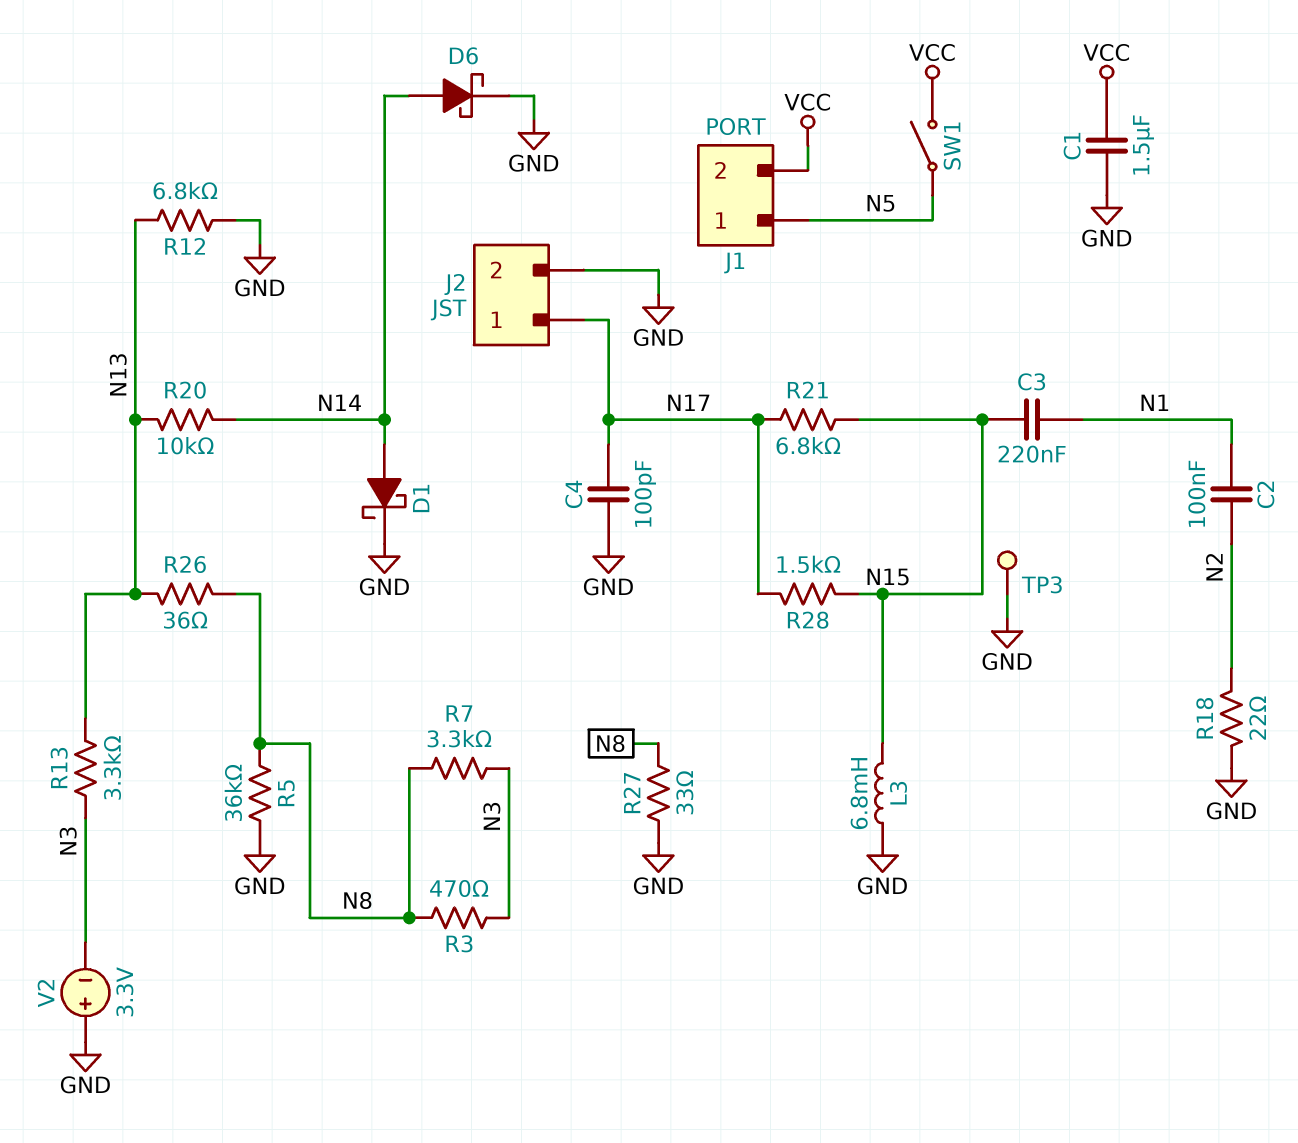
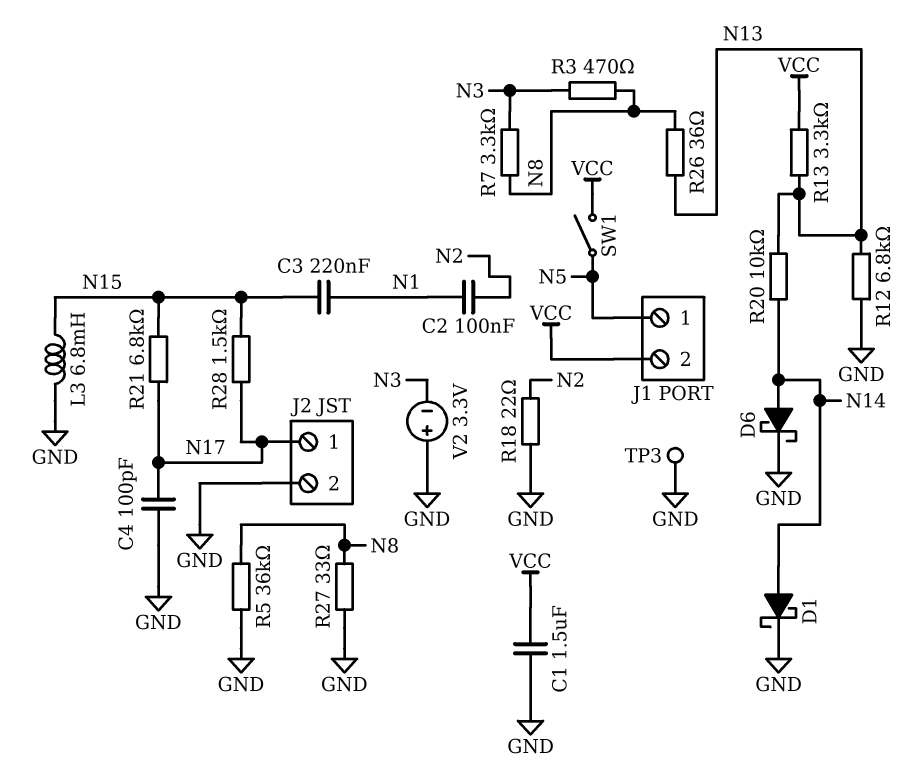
R13: 3.3k (N3, N13) -> 3.3k (N13, VCC)

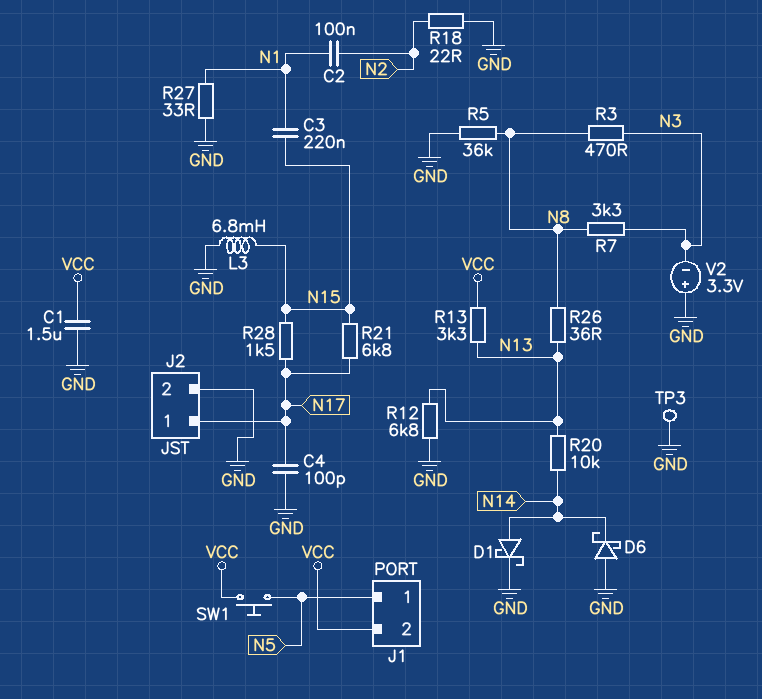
D6: schottky (A N14, K GND) -> schottky (A GND, K N14)
R27: 33 (GND, N8) -> 33 (GND, N1)
SW1: switch (N5, VCC) -> button (N5, VCC)

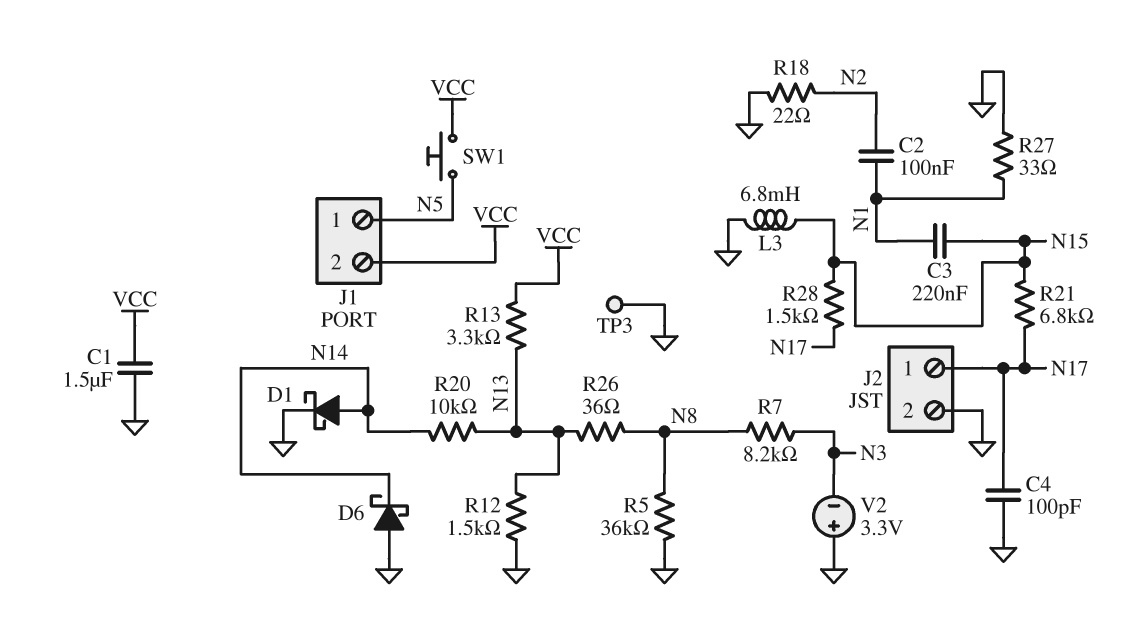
R3: 470 (N3, N8) -> none
R7: 3.3k (N3, N8) -> 8.2k (N3, N8)
R12: 6.8k (GND, N13) -> 1.5k (GND, N13)

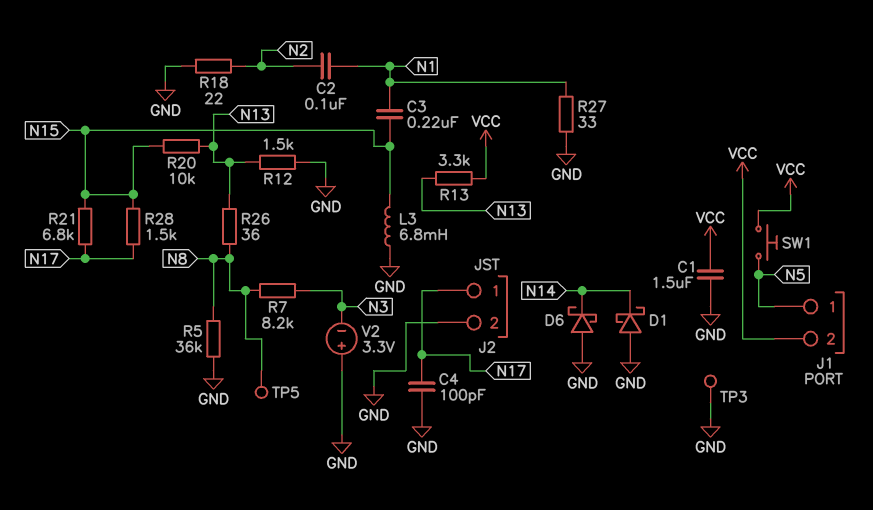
D1: schottky (A N14, K GND) -> schottky (A GND, K N14)
R20: 10k (N13, N14) -> 10k (N13, N15)
TP5: none -> test point (N8)

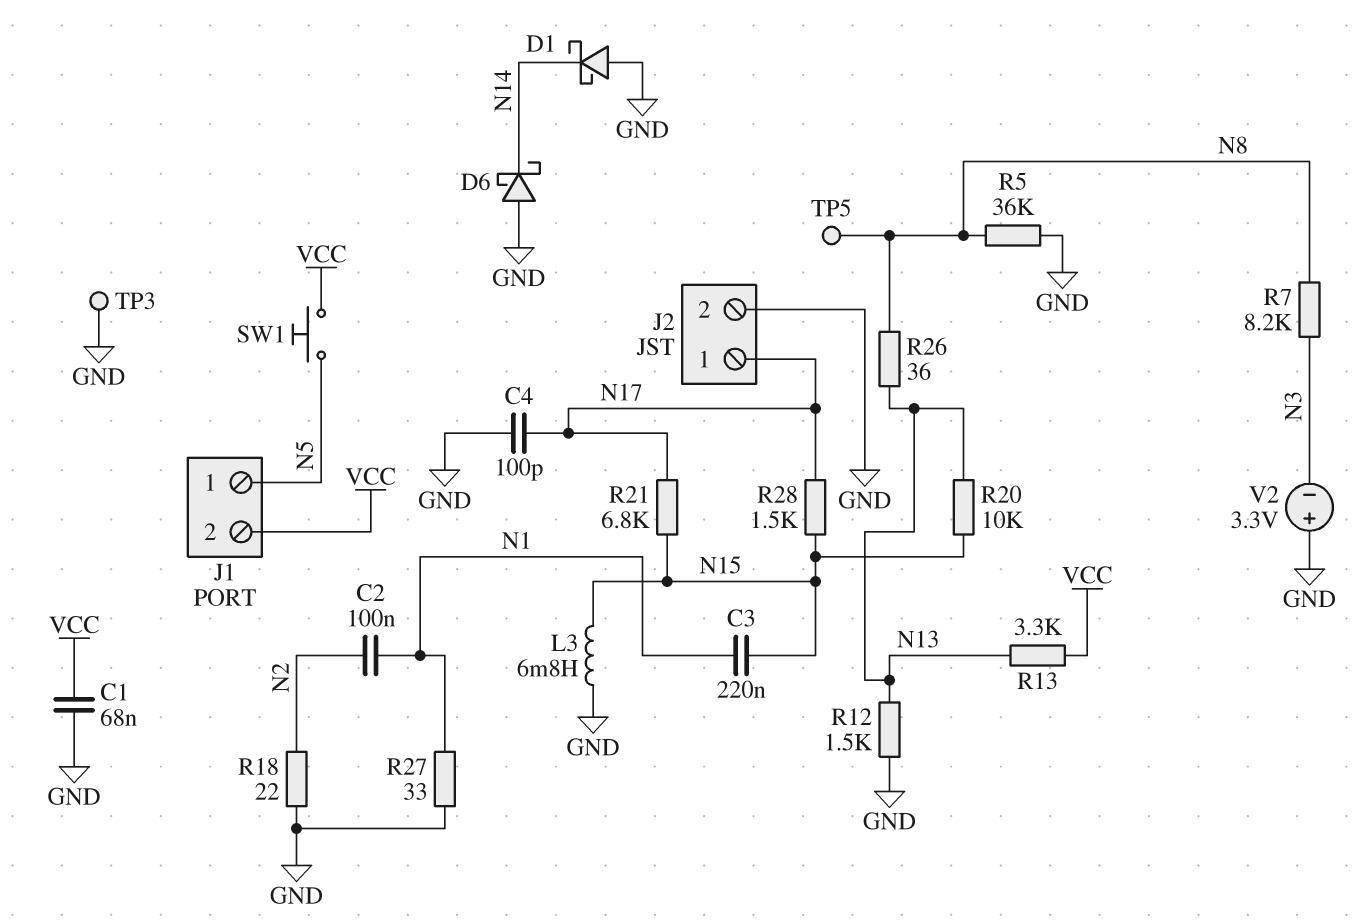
C1: 1.5uF (GND, VCC) -> 68nF (GND, VCC)

